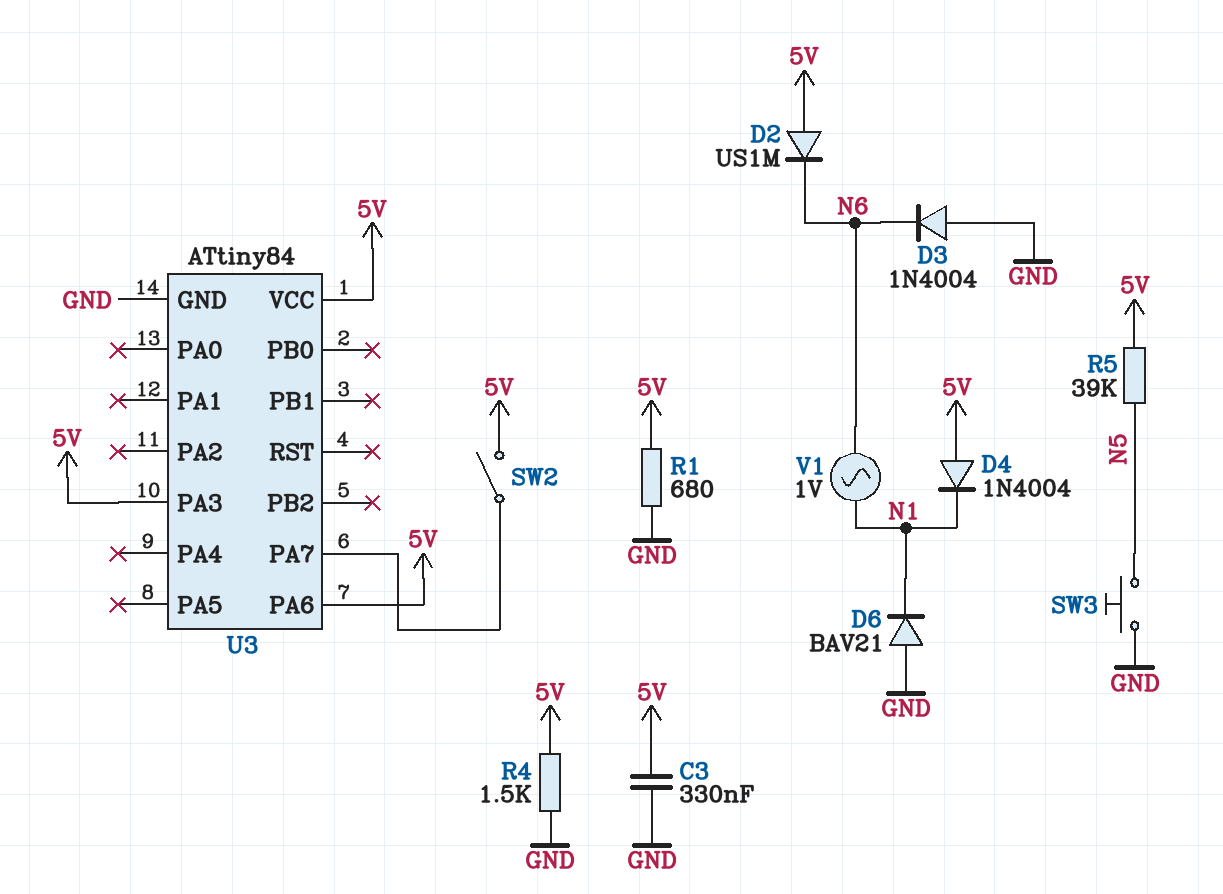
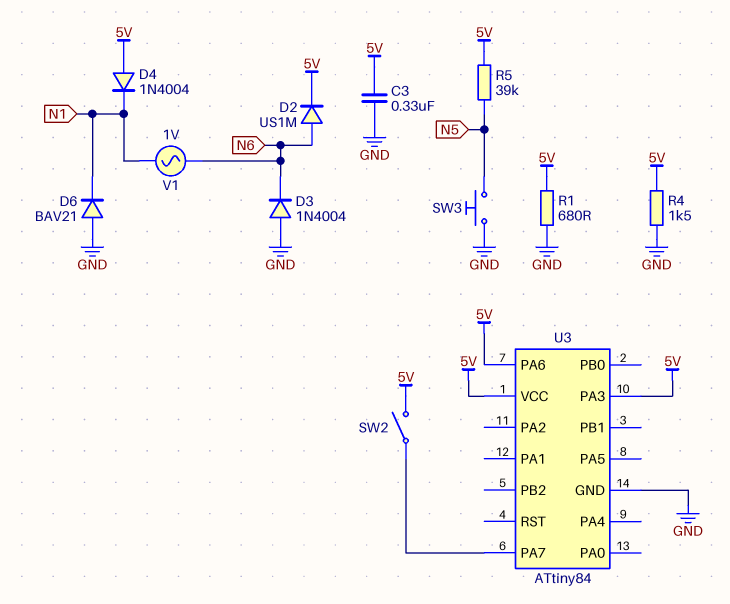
D2: diode US1M (A 5V, K N6) -> diode US1M (A N6, K 5V)

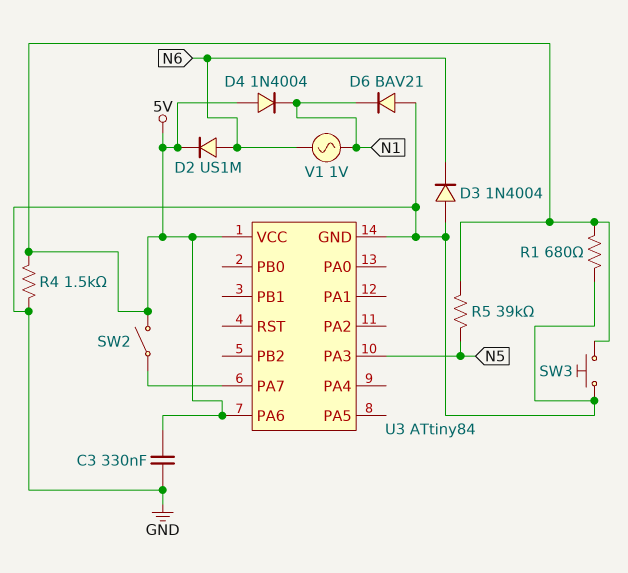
SW3: button (GND, N5) -> button (5V, GND)
U3 pin PA3: 5V -> N5

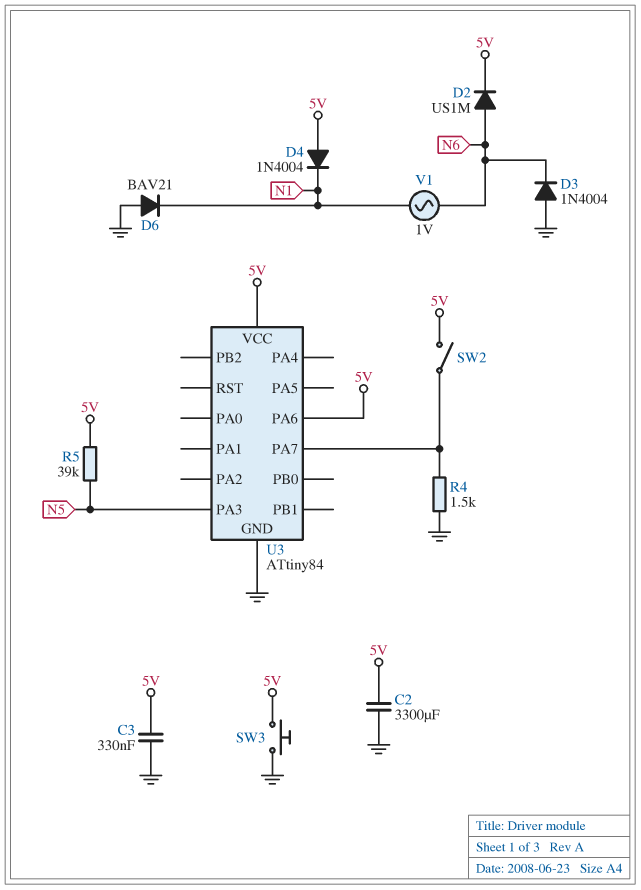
C2: none -> 3300uF (5V, GND)
R1: 680 (5V, GND) -> none
R4: 1.5k (5V, GND) -> 1.5k (GND, U3/PA7)

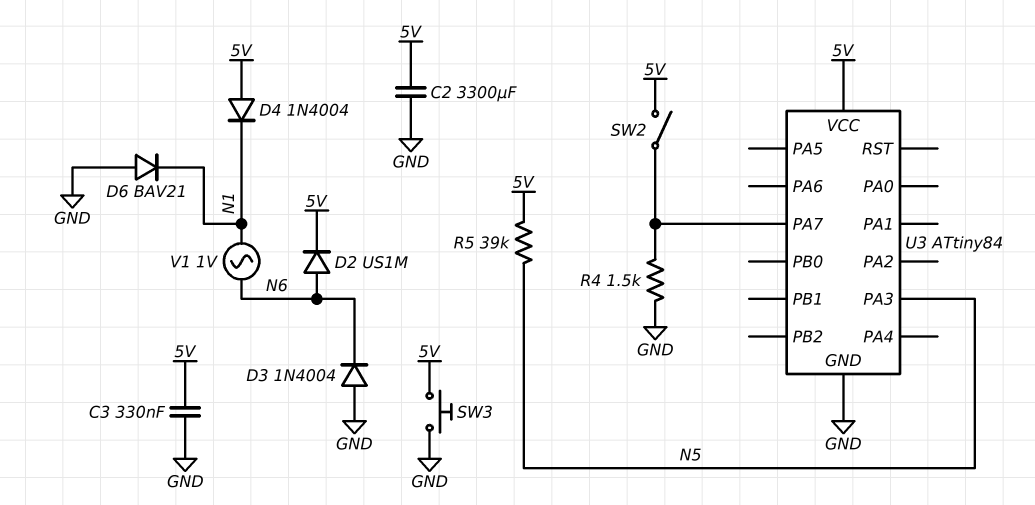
U3 pin PA6: 5V -> none

